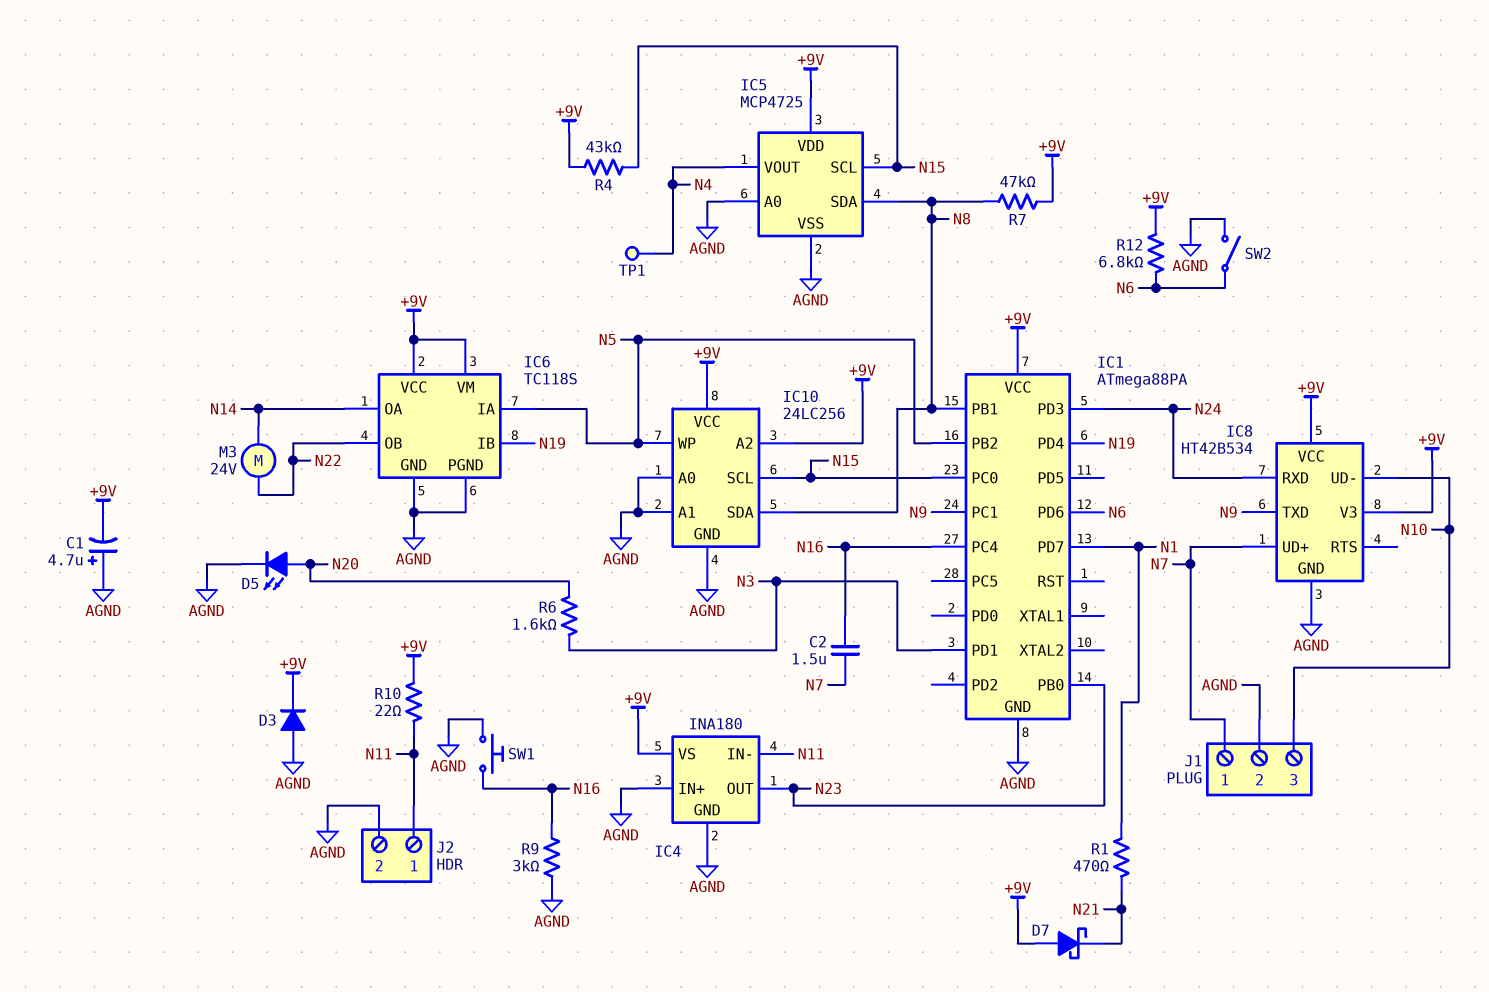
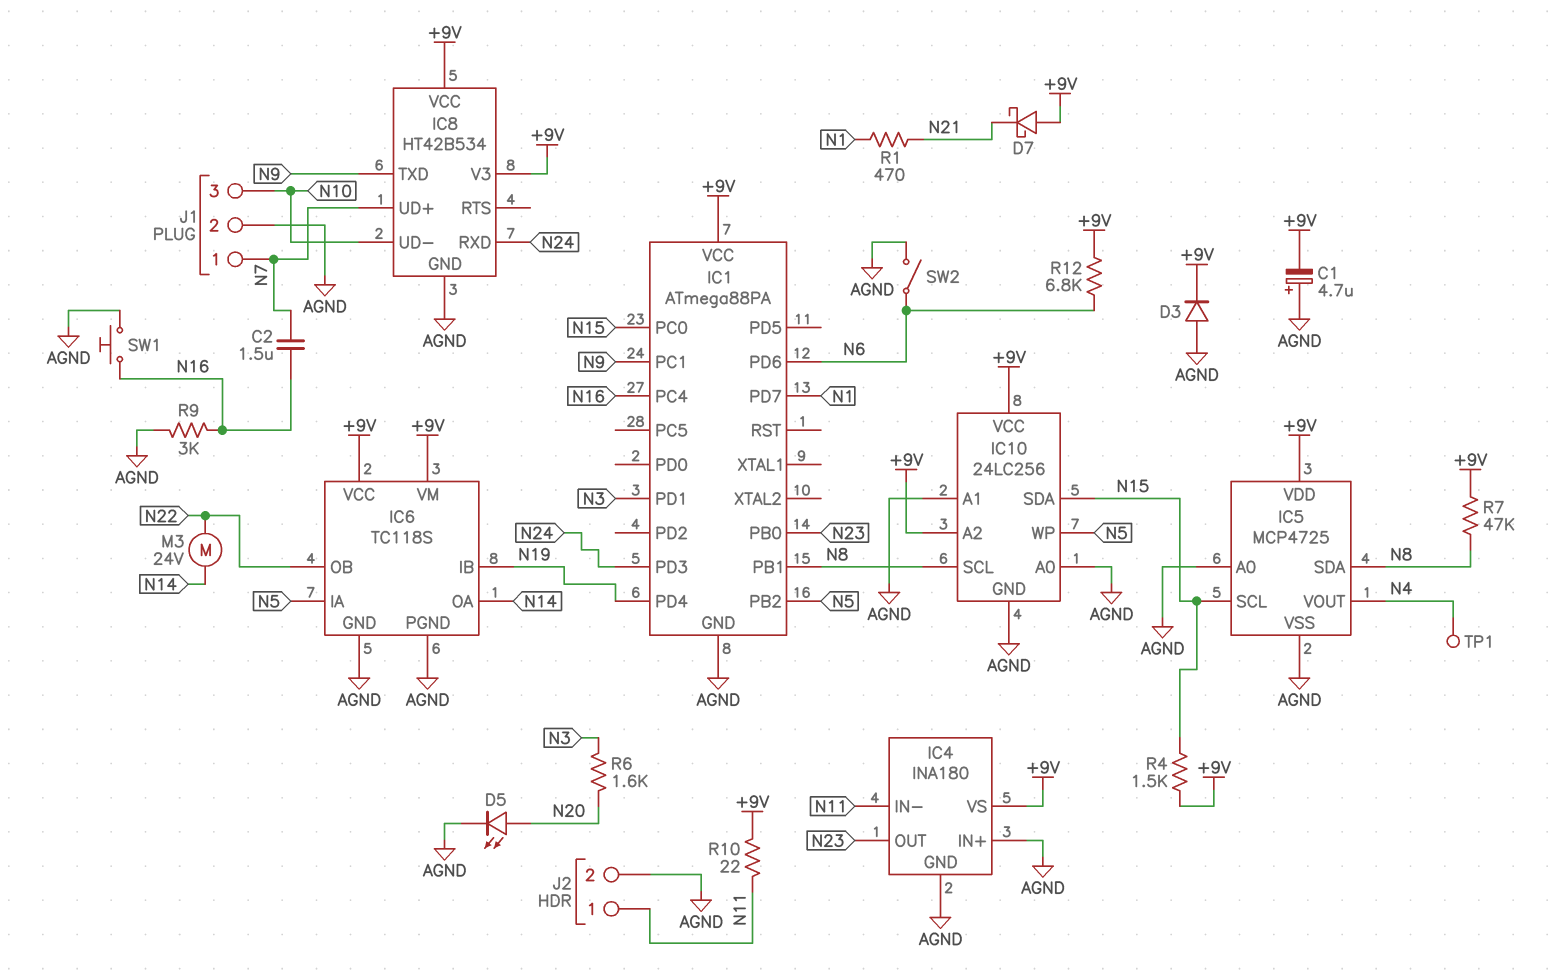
IC10 pin SCL: N15 -> N8
IC10 pin SDA: N8 -> N15
R4: 43k (+9V, N15) -> 1.5k (+9V, N15)

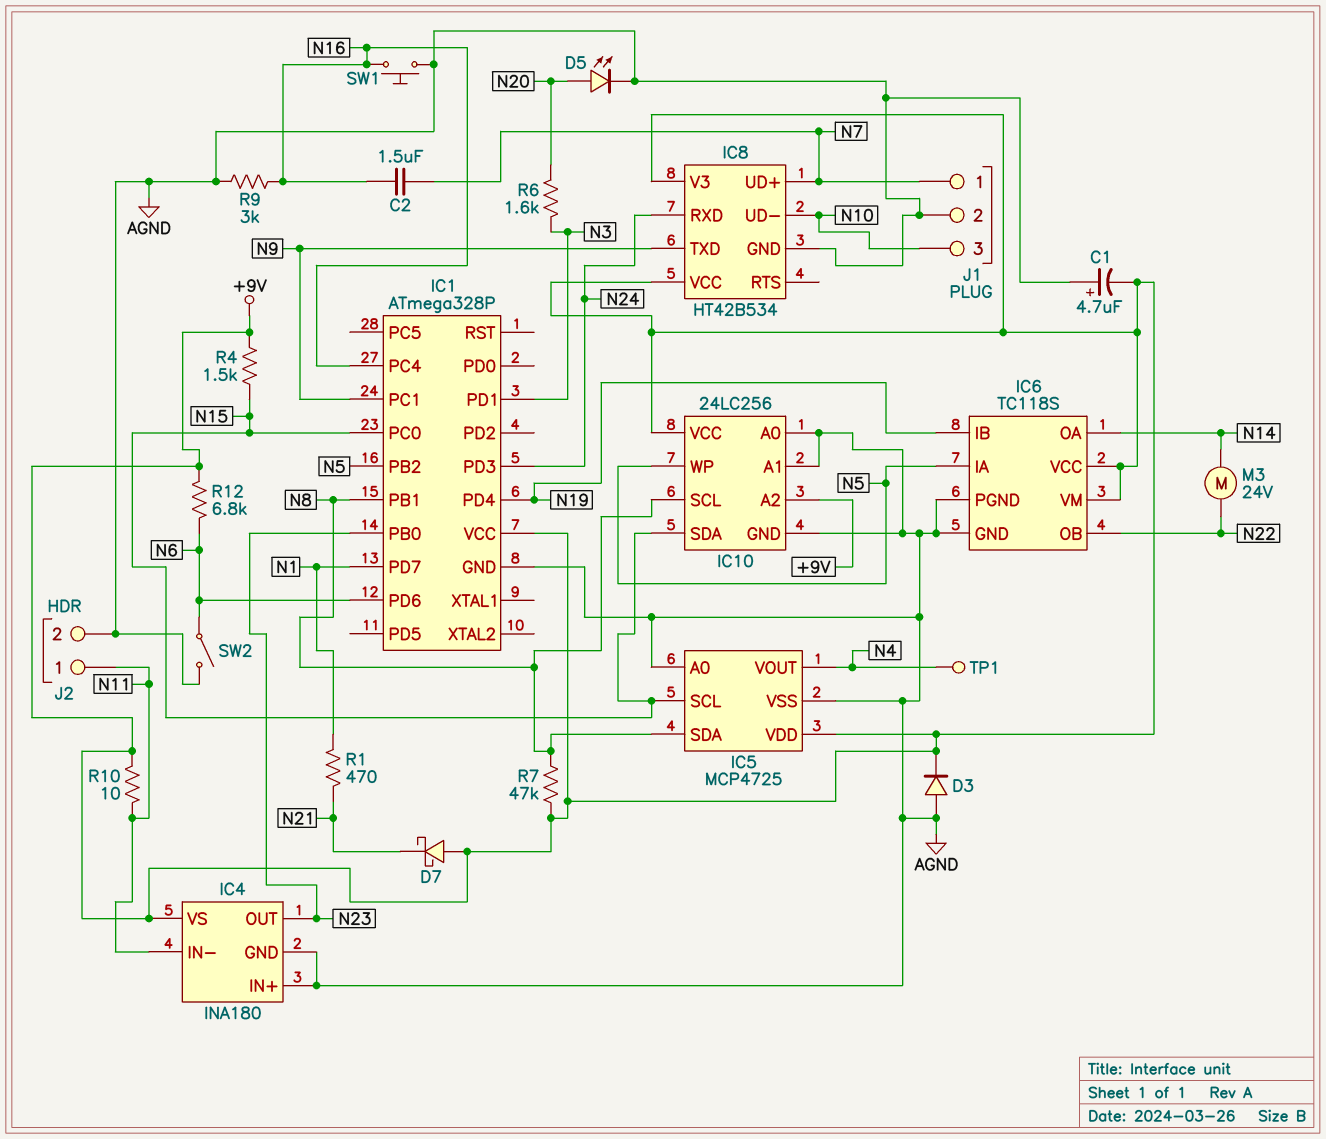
IC1: ATmega88PA -> ATmega328P
R10: 22 (+9V, N11) -> 10 (+9V, N11)

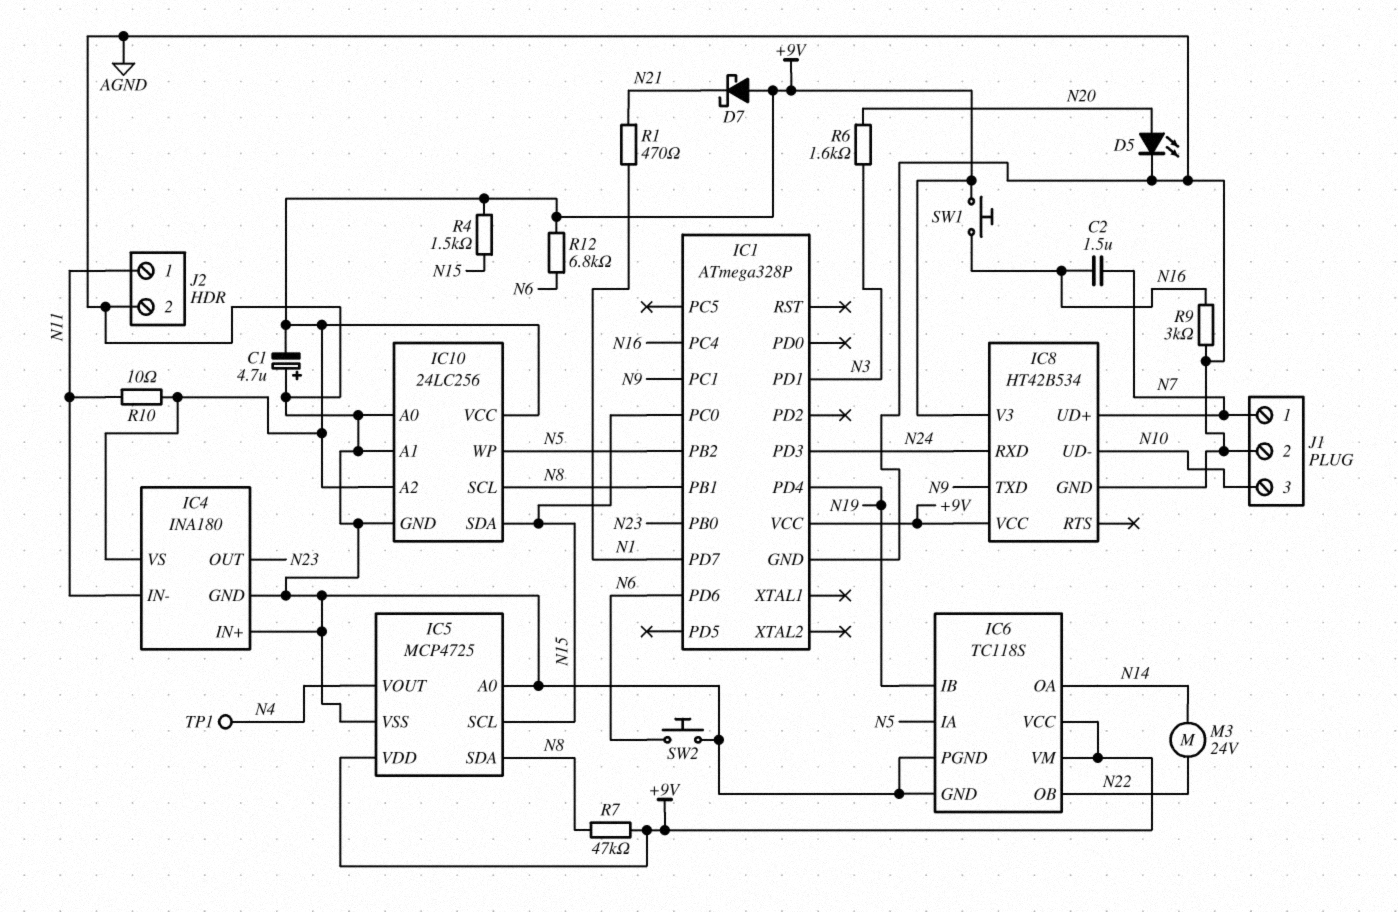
D3: diode (A AGND, K +9V) -> none
SW1: button (AGND, N16) -> button (+9V, N16)
SW2: switch (AGND, N6) -> button (AGND, N6)

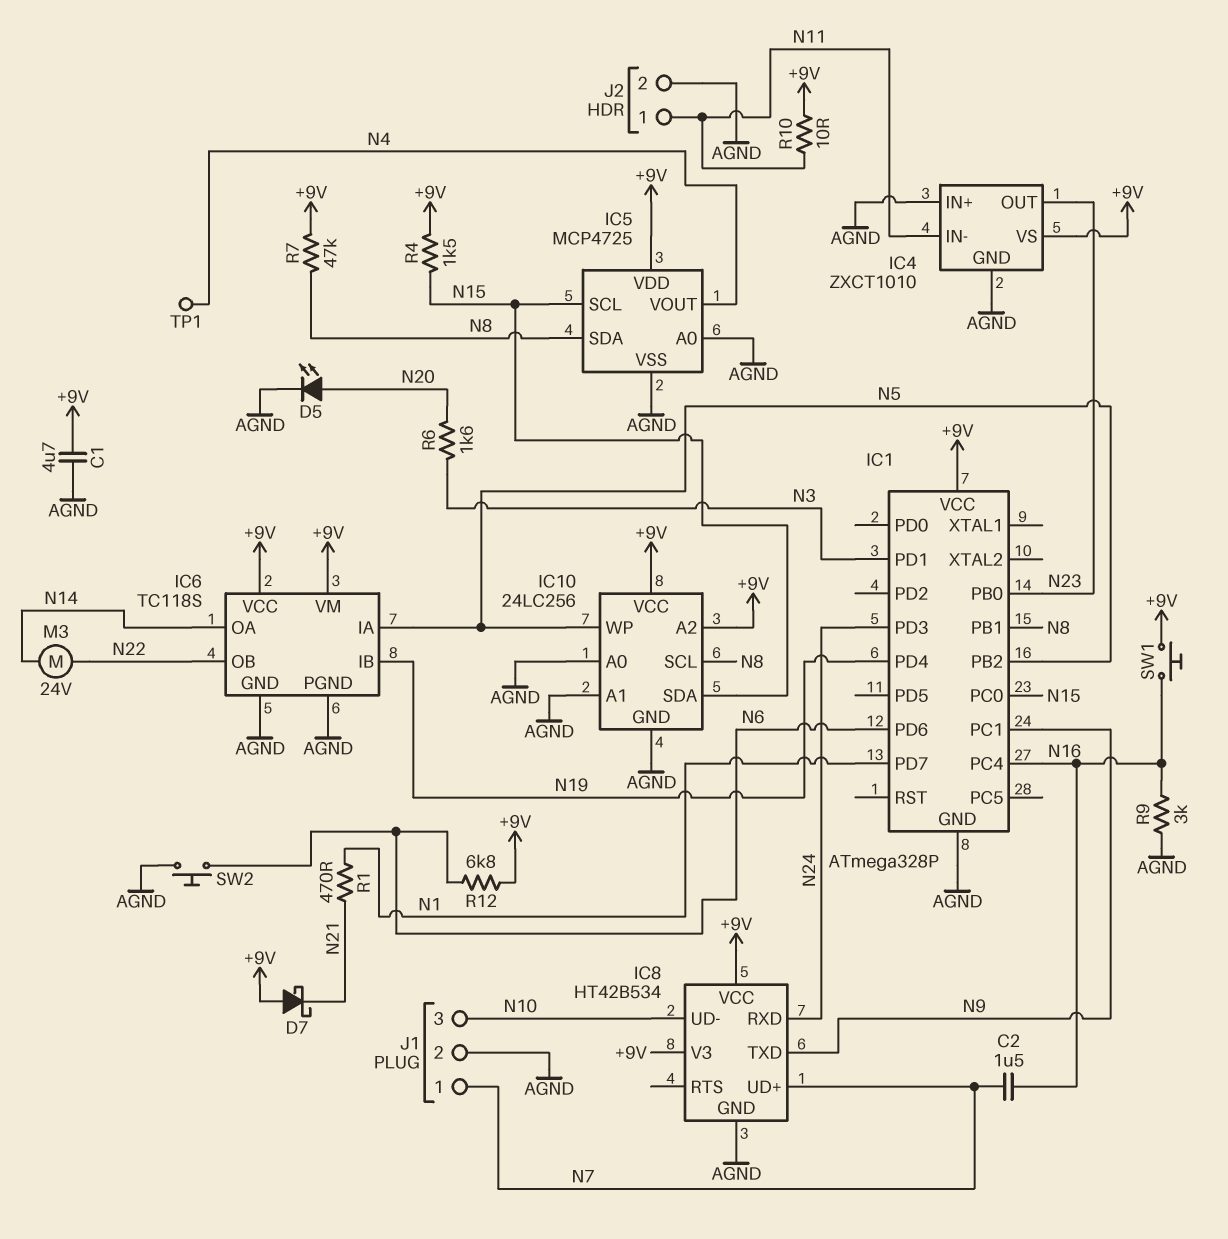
C1: 4.7uF (plus AGND, minus +9V) -> 4.7uF (+9V, AGND)
IC4: INA180 -> ZXCT1010

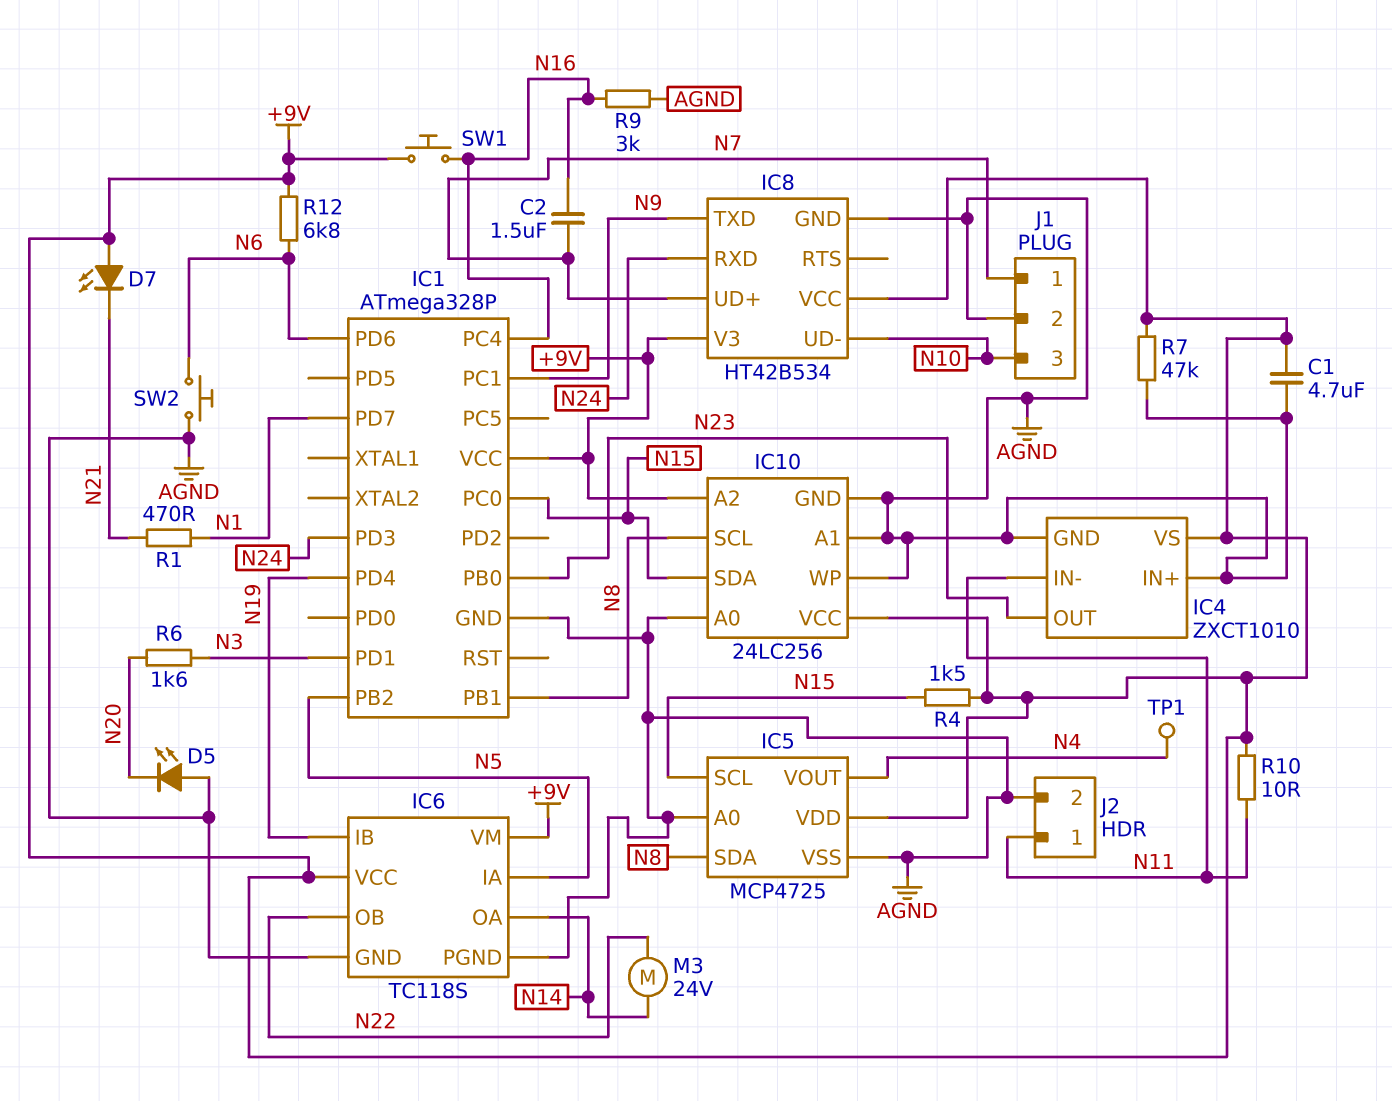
D5: LED (A N20, K AGND) -> LED (A AGND, K N20)
D7: schottky (A +9V, K N21) -> LED (A +9V, K N21)
IC10 pin WP: N5 -> AGND
R7: 47k (+9V, N8) -> 47k (+9V, AGND)

